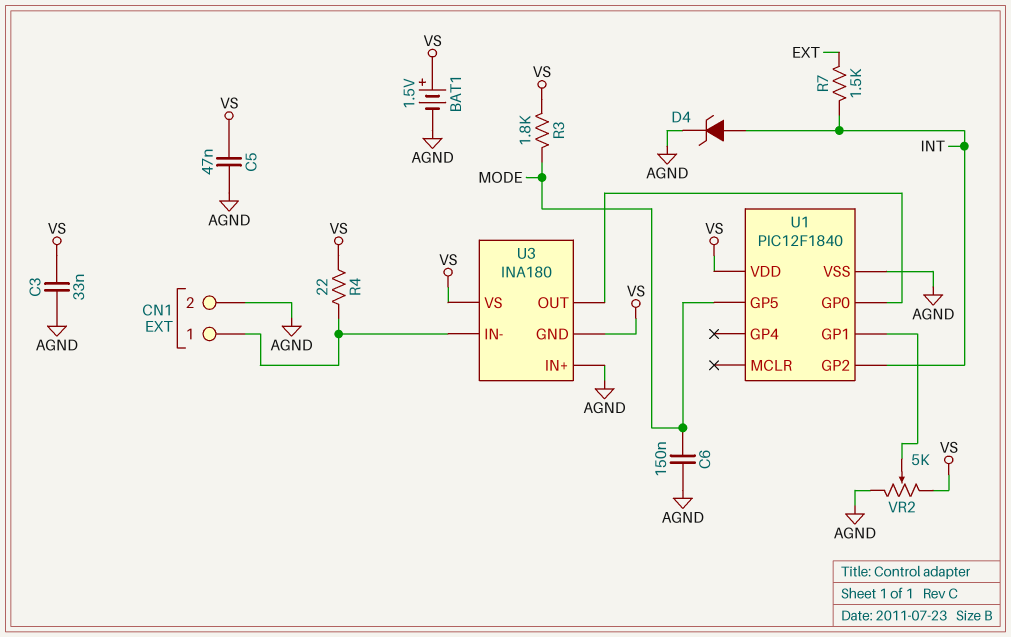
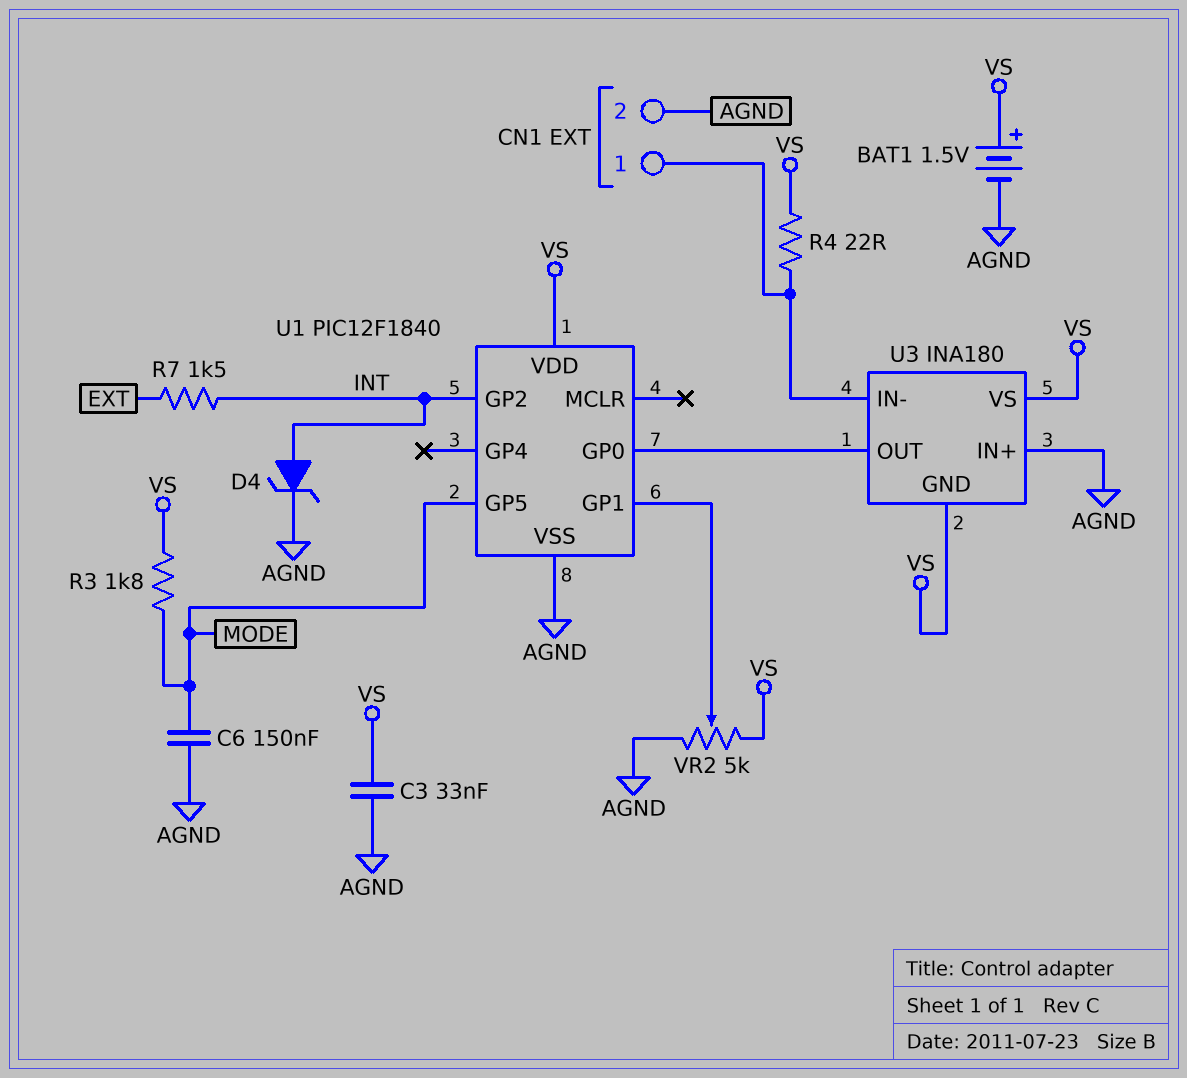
C5: 47nF (AGND, VS) -> none

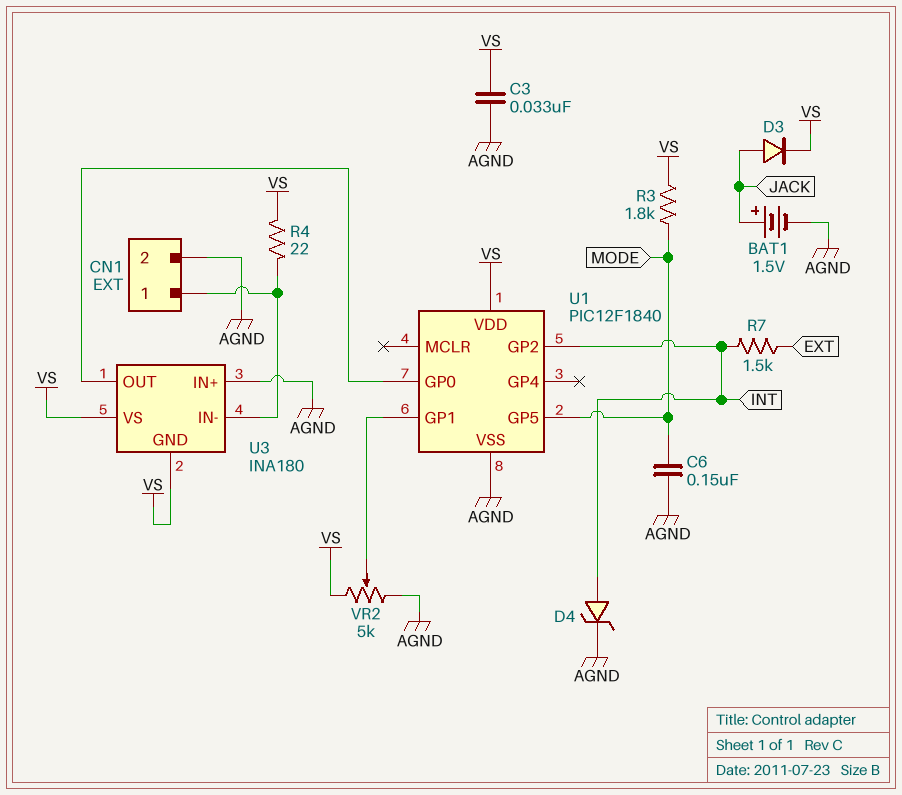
BAT1: 1.5V (plus VS, minus AGND) -> 1.5V (plus JACK, minus AGND)
D3: none -> diode (A JACK, K VS)

